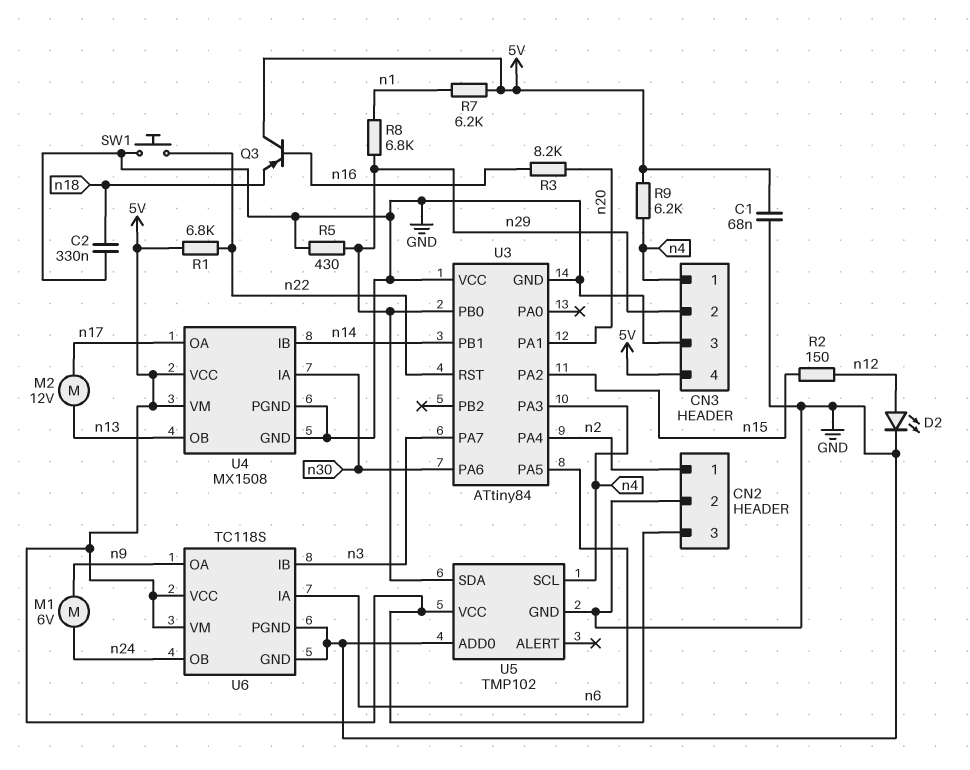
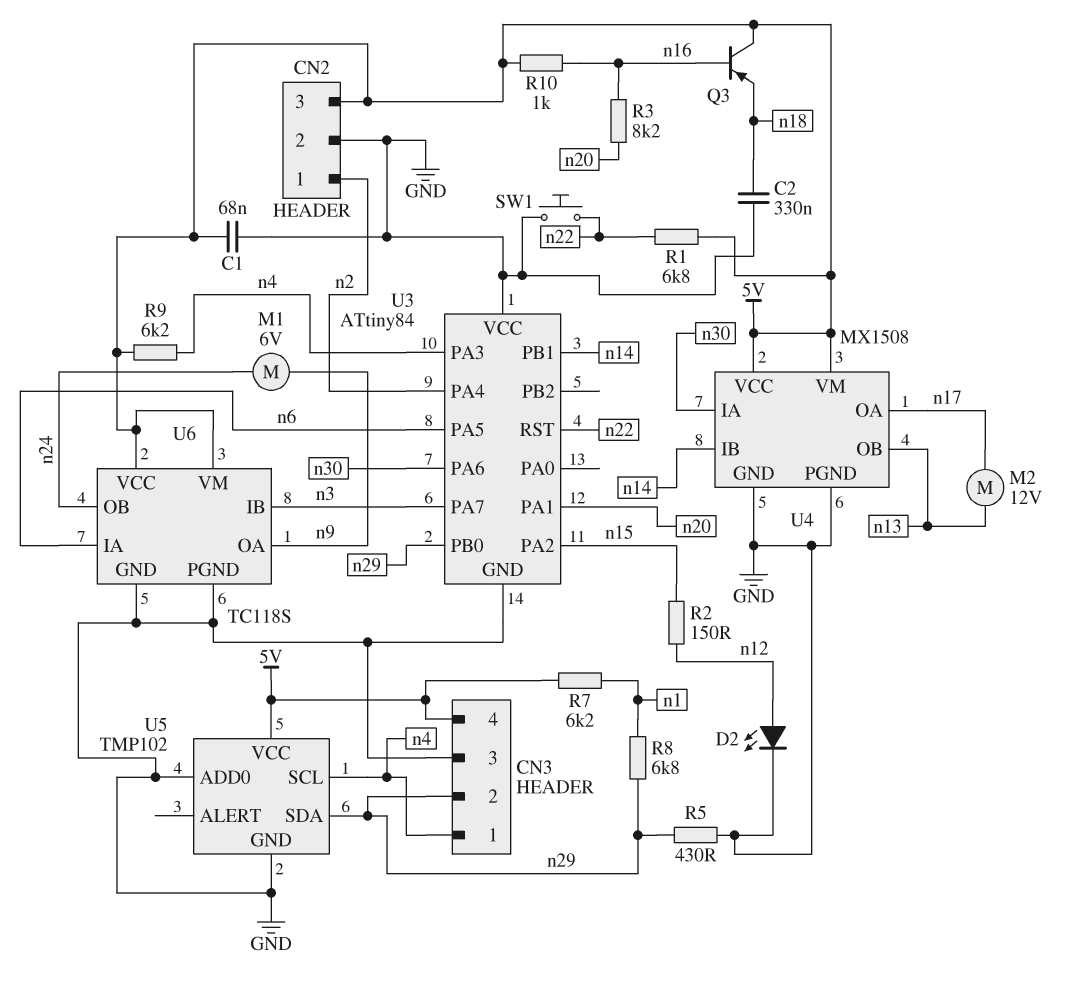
R10: none -> 1k (5V, n16)

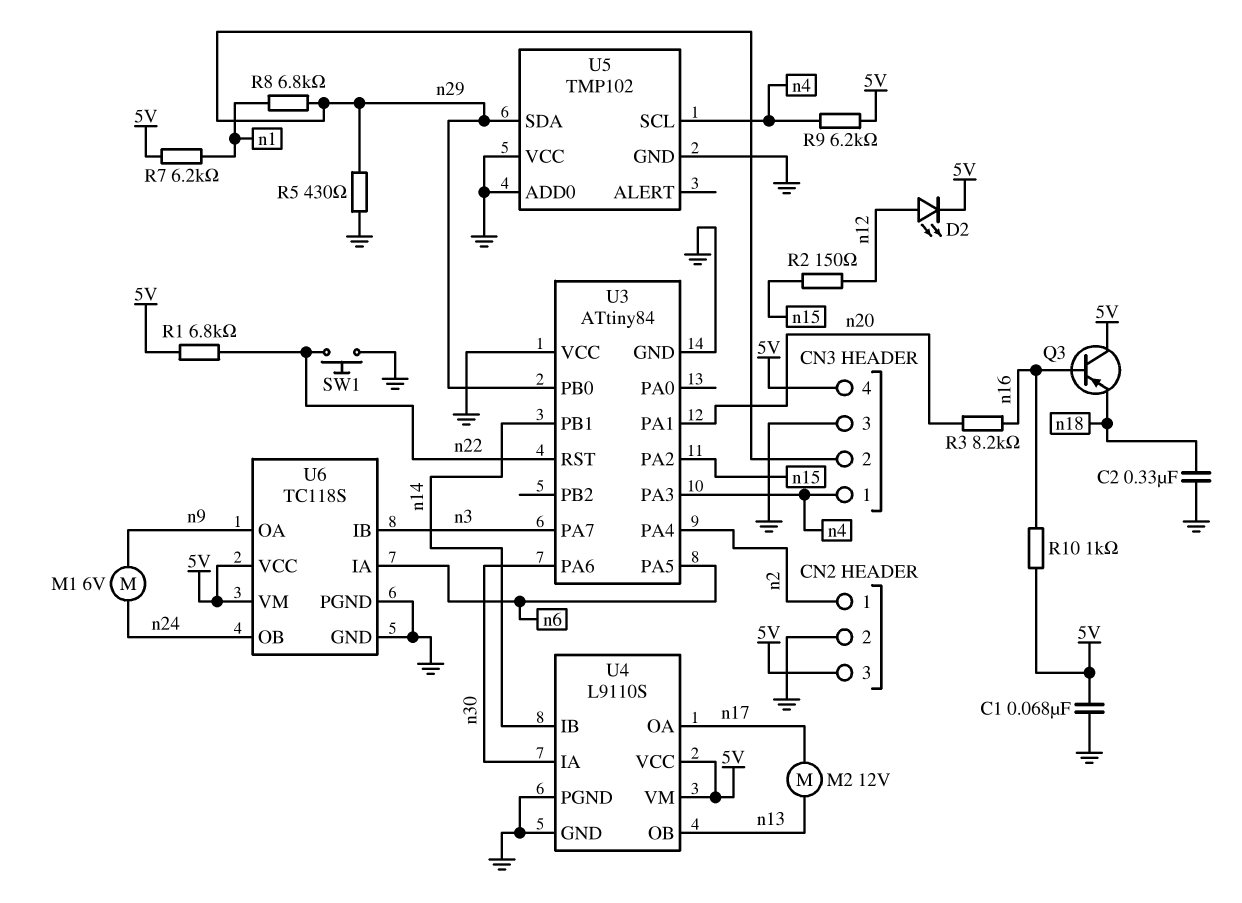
D2: LED (A n12, K GND) -> LED (A n12, K 5V)
U4: MX1508 -> L9110S
U5 pin VCC: 5V -> GND

